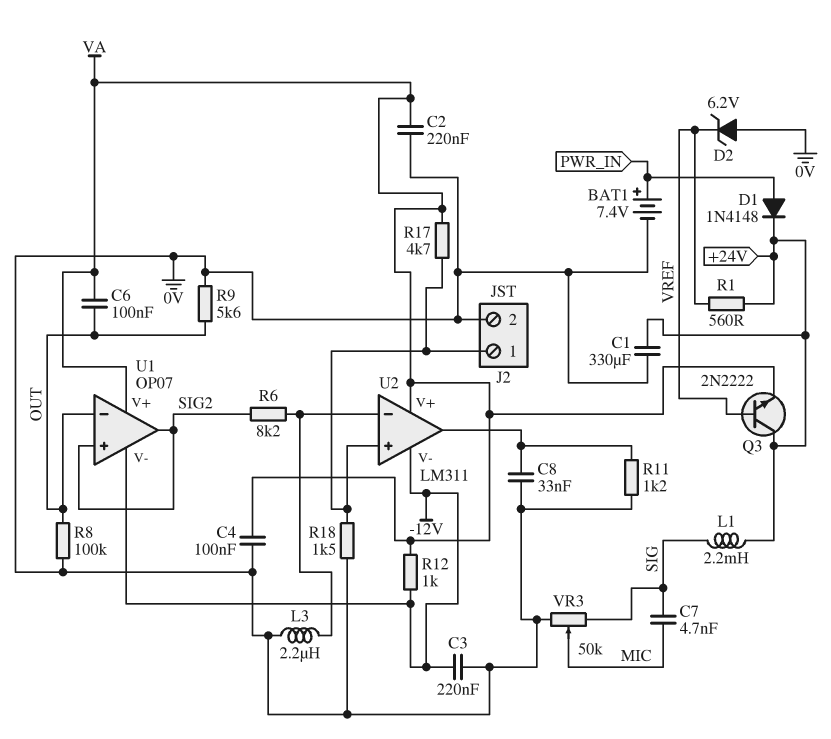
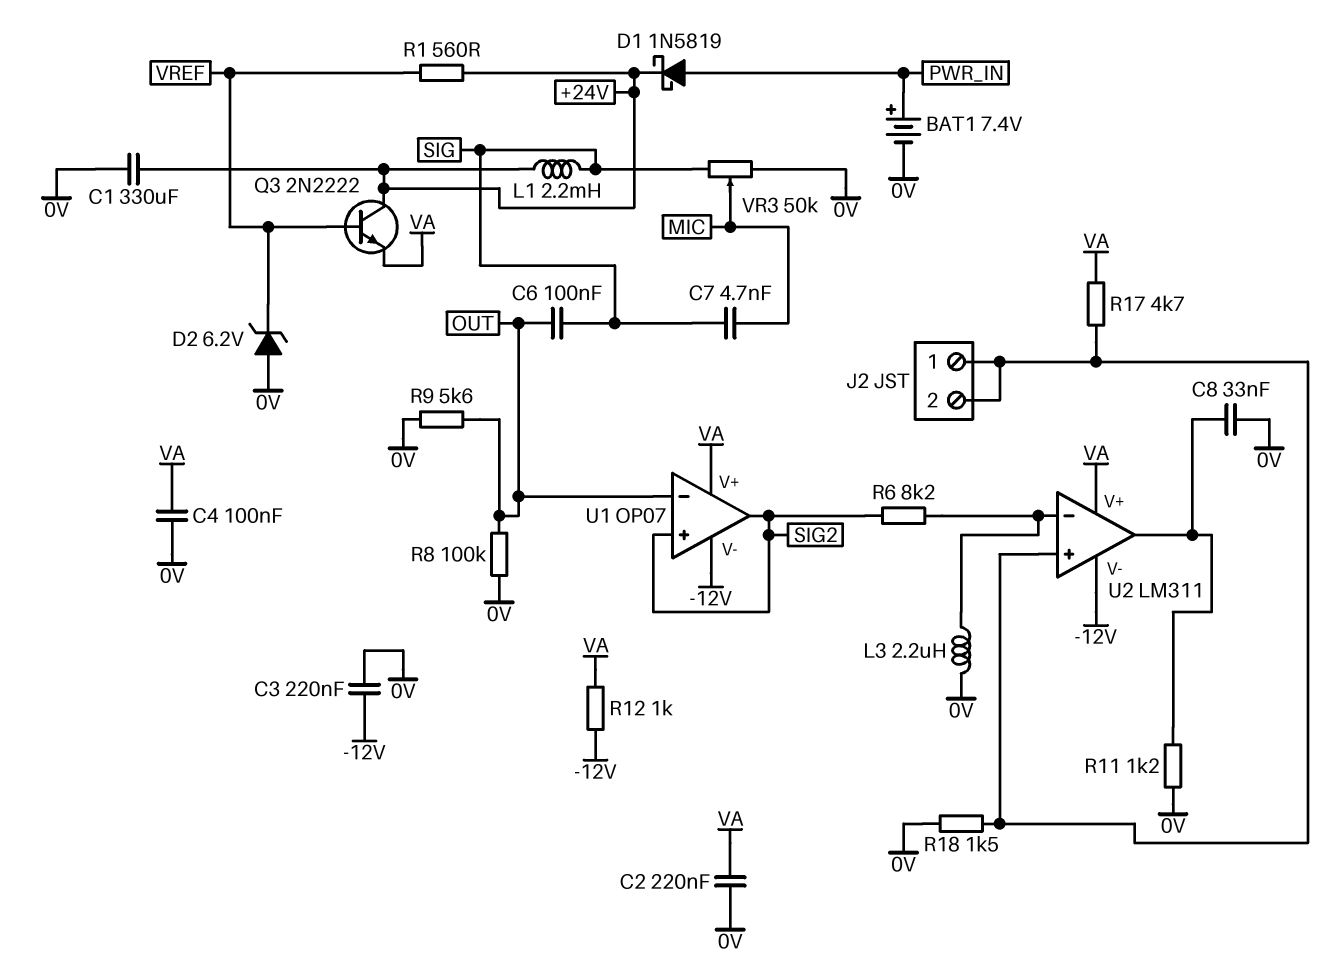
C6: 100nF (OUT, VA) -> 100nF (OUT, SIG)
D1: diode 1N4148 (A PWR_IN, K +24V) -> schottky 1N5819 (A PWR_IN, K +24V)
J2 pin 2: 0V -> J2/1

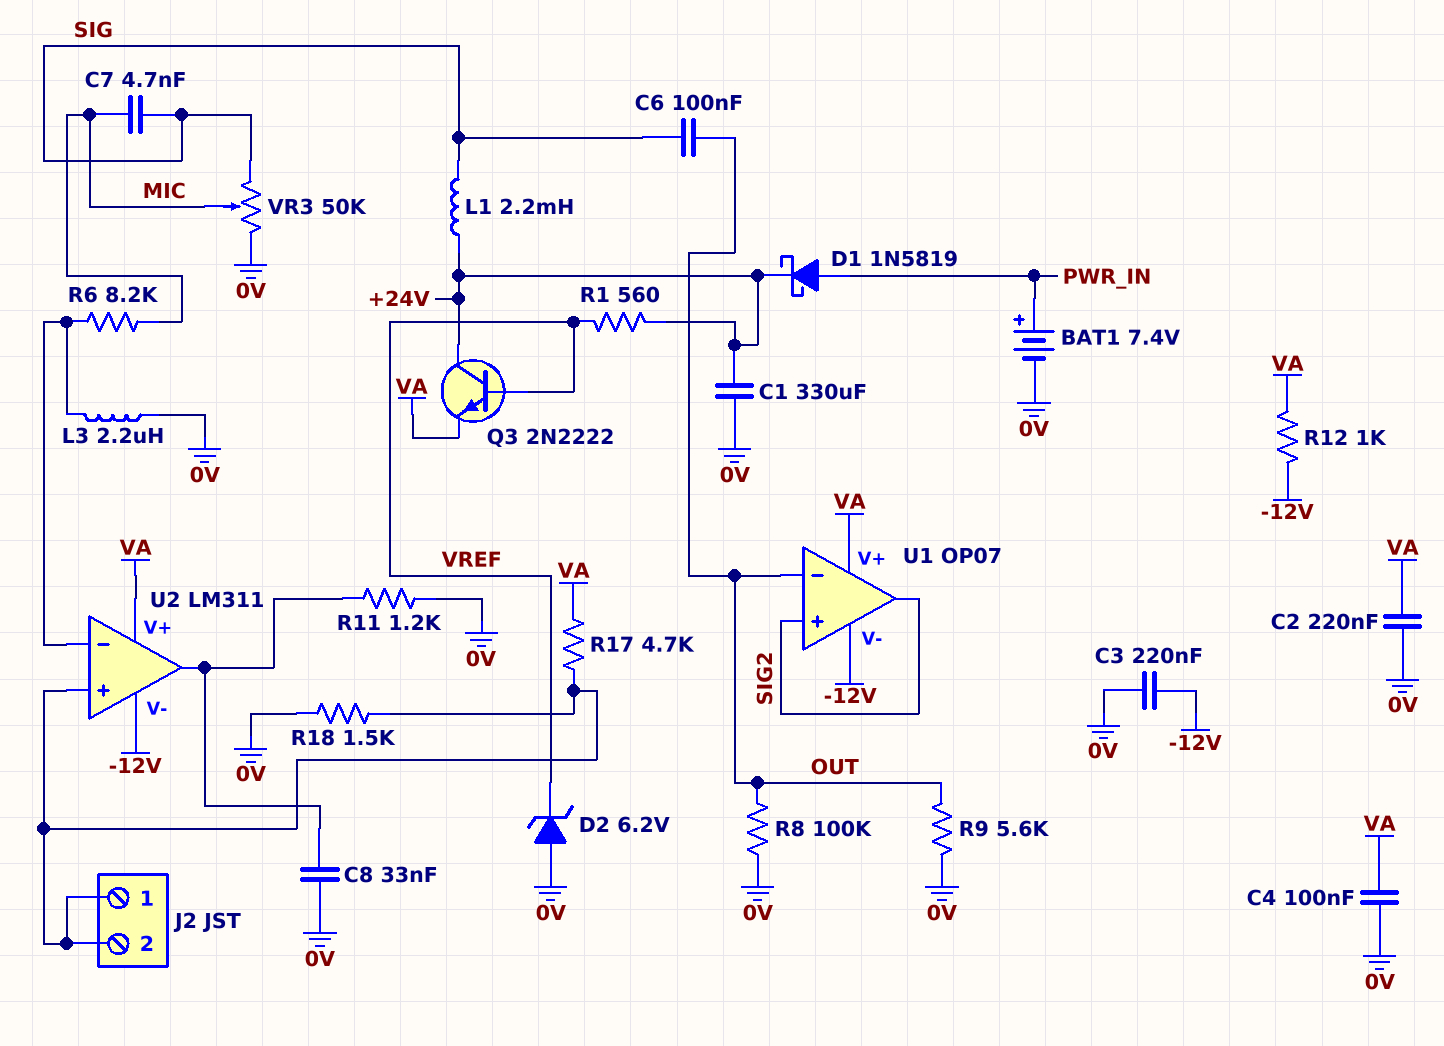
R6: 8.2k (SIG2, U2/in-) -> 8.2k (MIC, U2/in-)

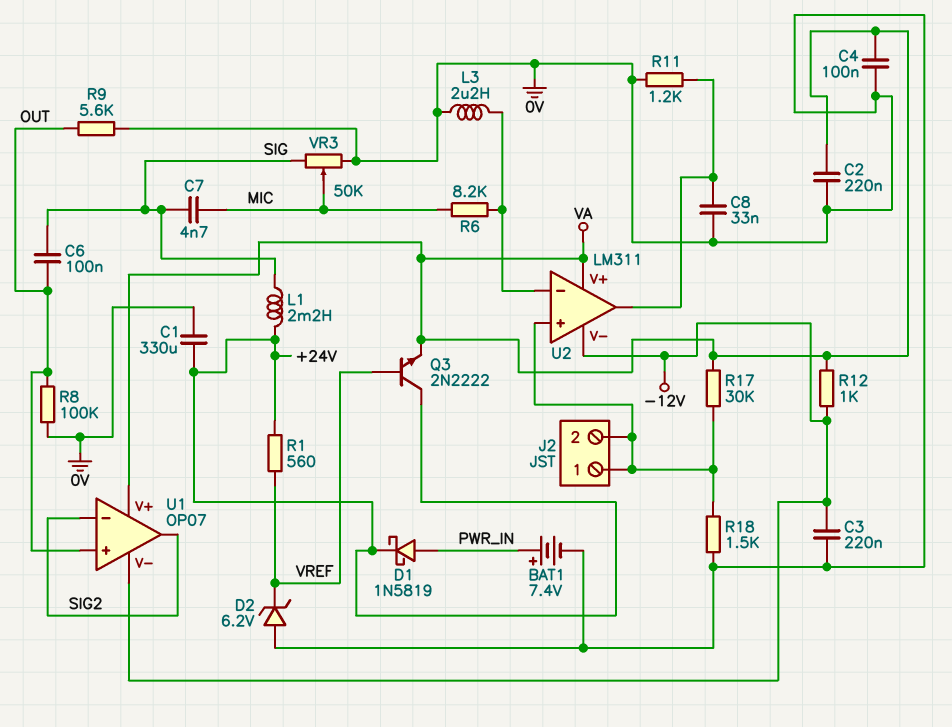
R17: 4.7k (J2/1, VA) -> 30k (J2/1, VA)
U1 pin in+: SIG2 -> OUT
U1 pin in-: OUT -> SIG2

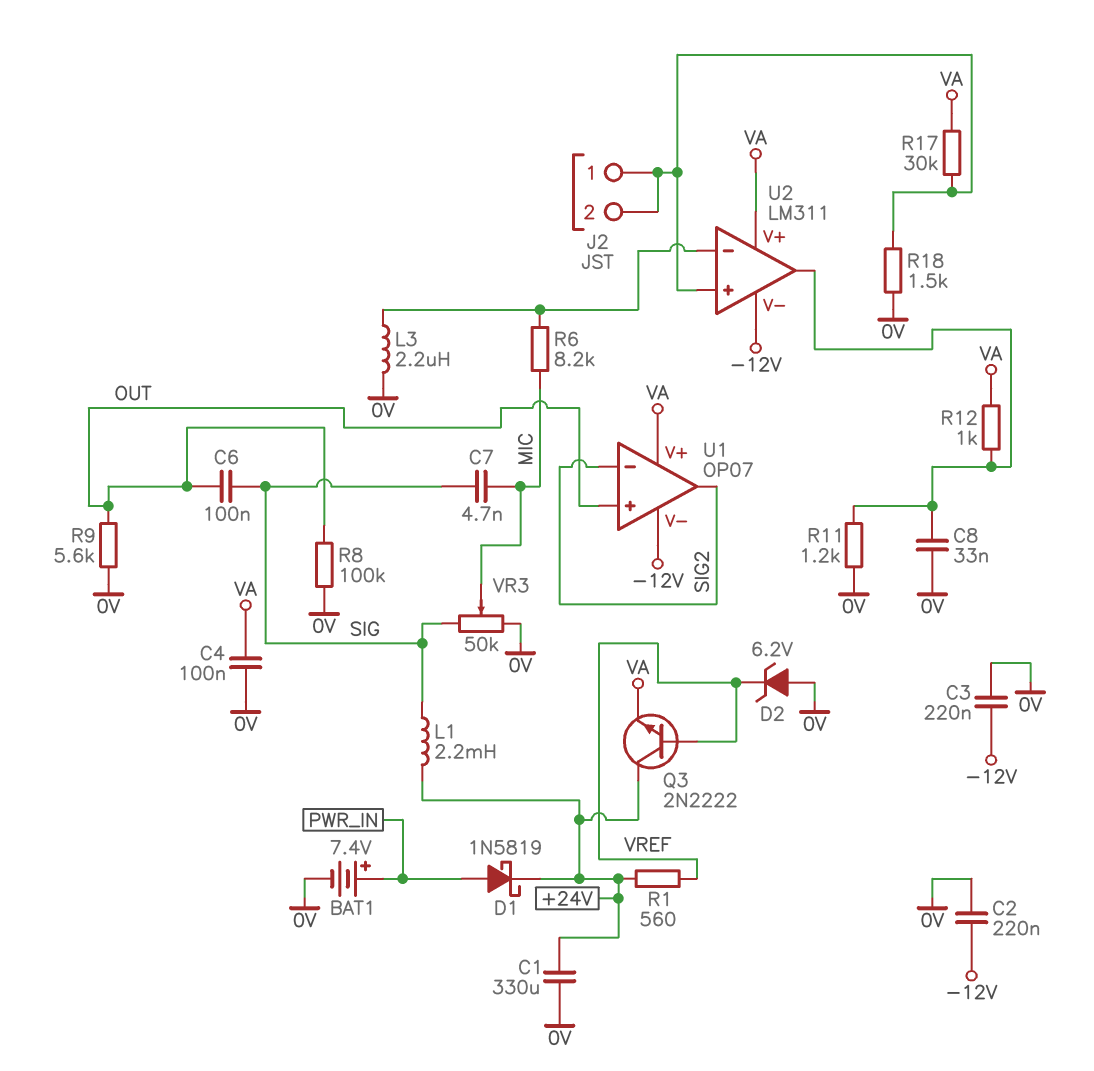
C2: 220nF (0V, VA) -> 220nF (-12V, 0V)
R12: 1k (-12V, VA) -> 1k (U2/out, VA)

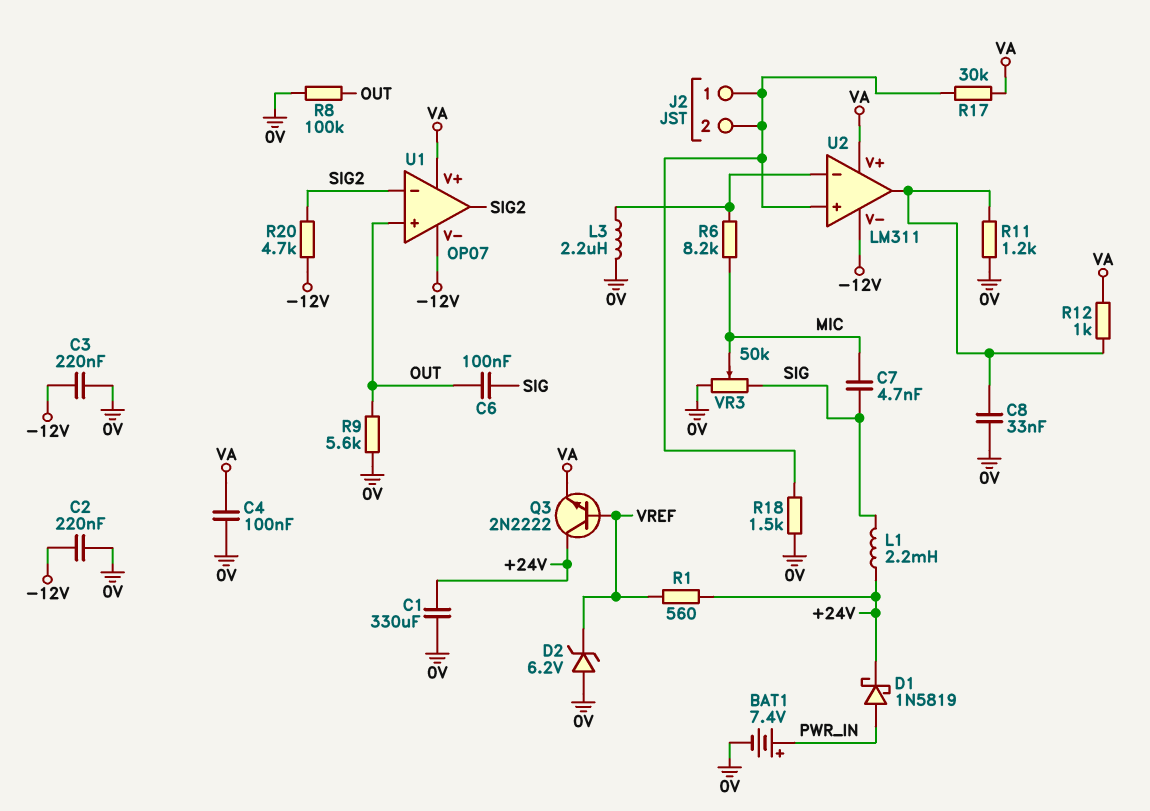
R20: none -> 4.7k (-12V, SIG2)

